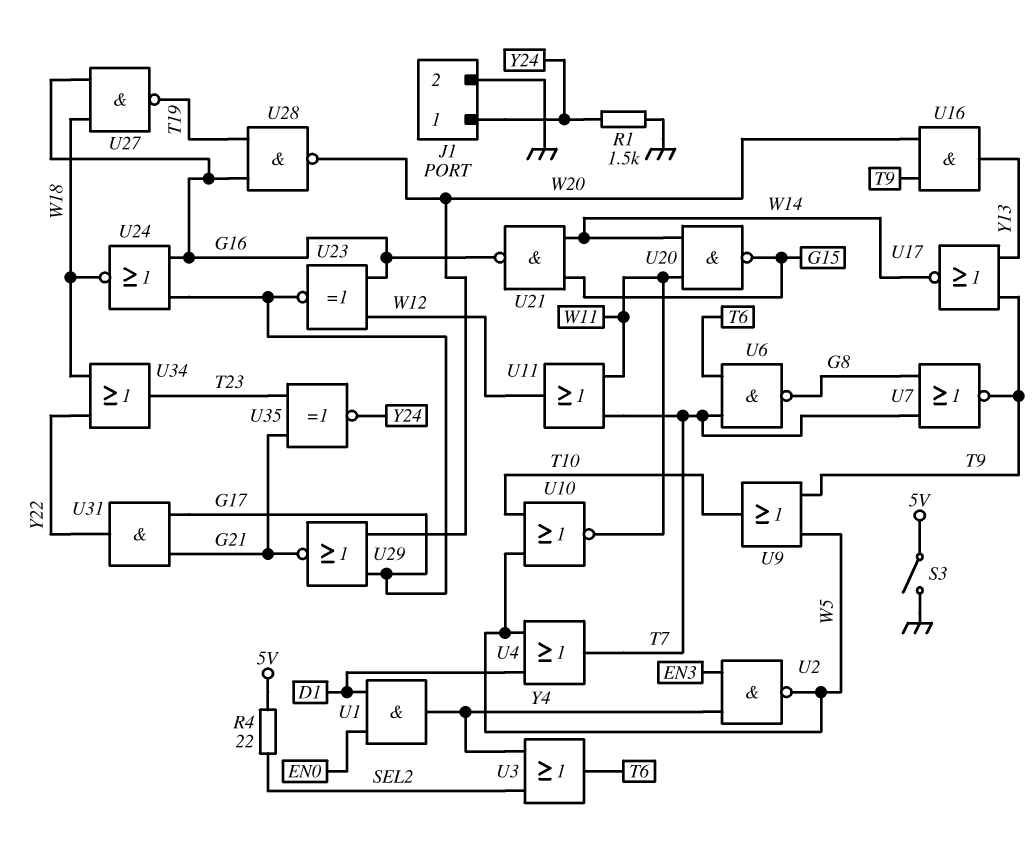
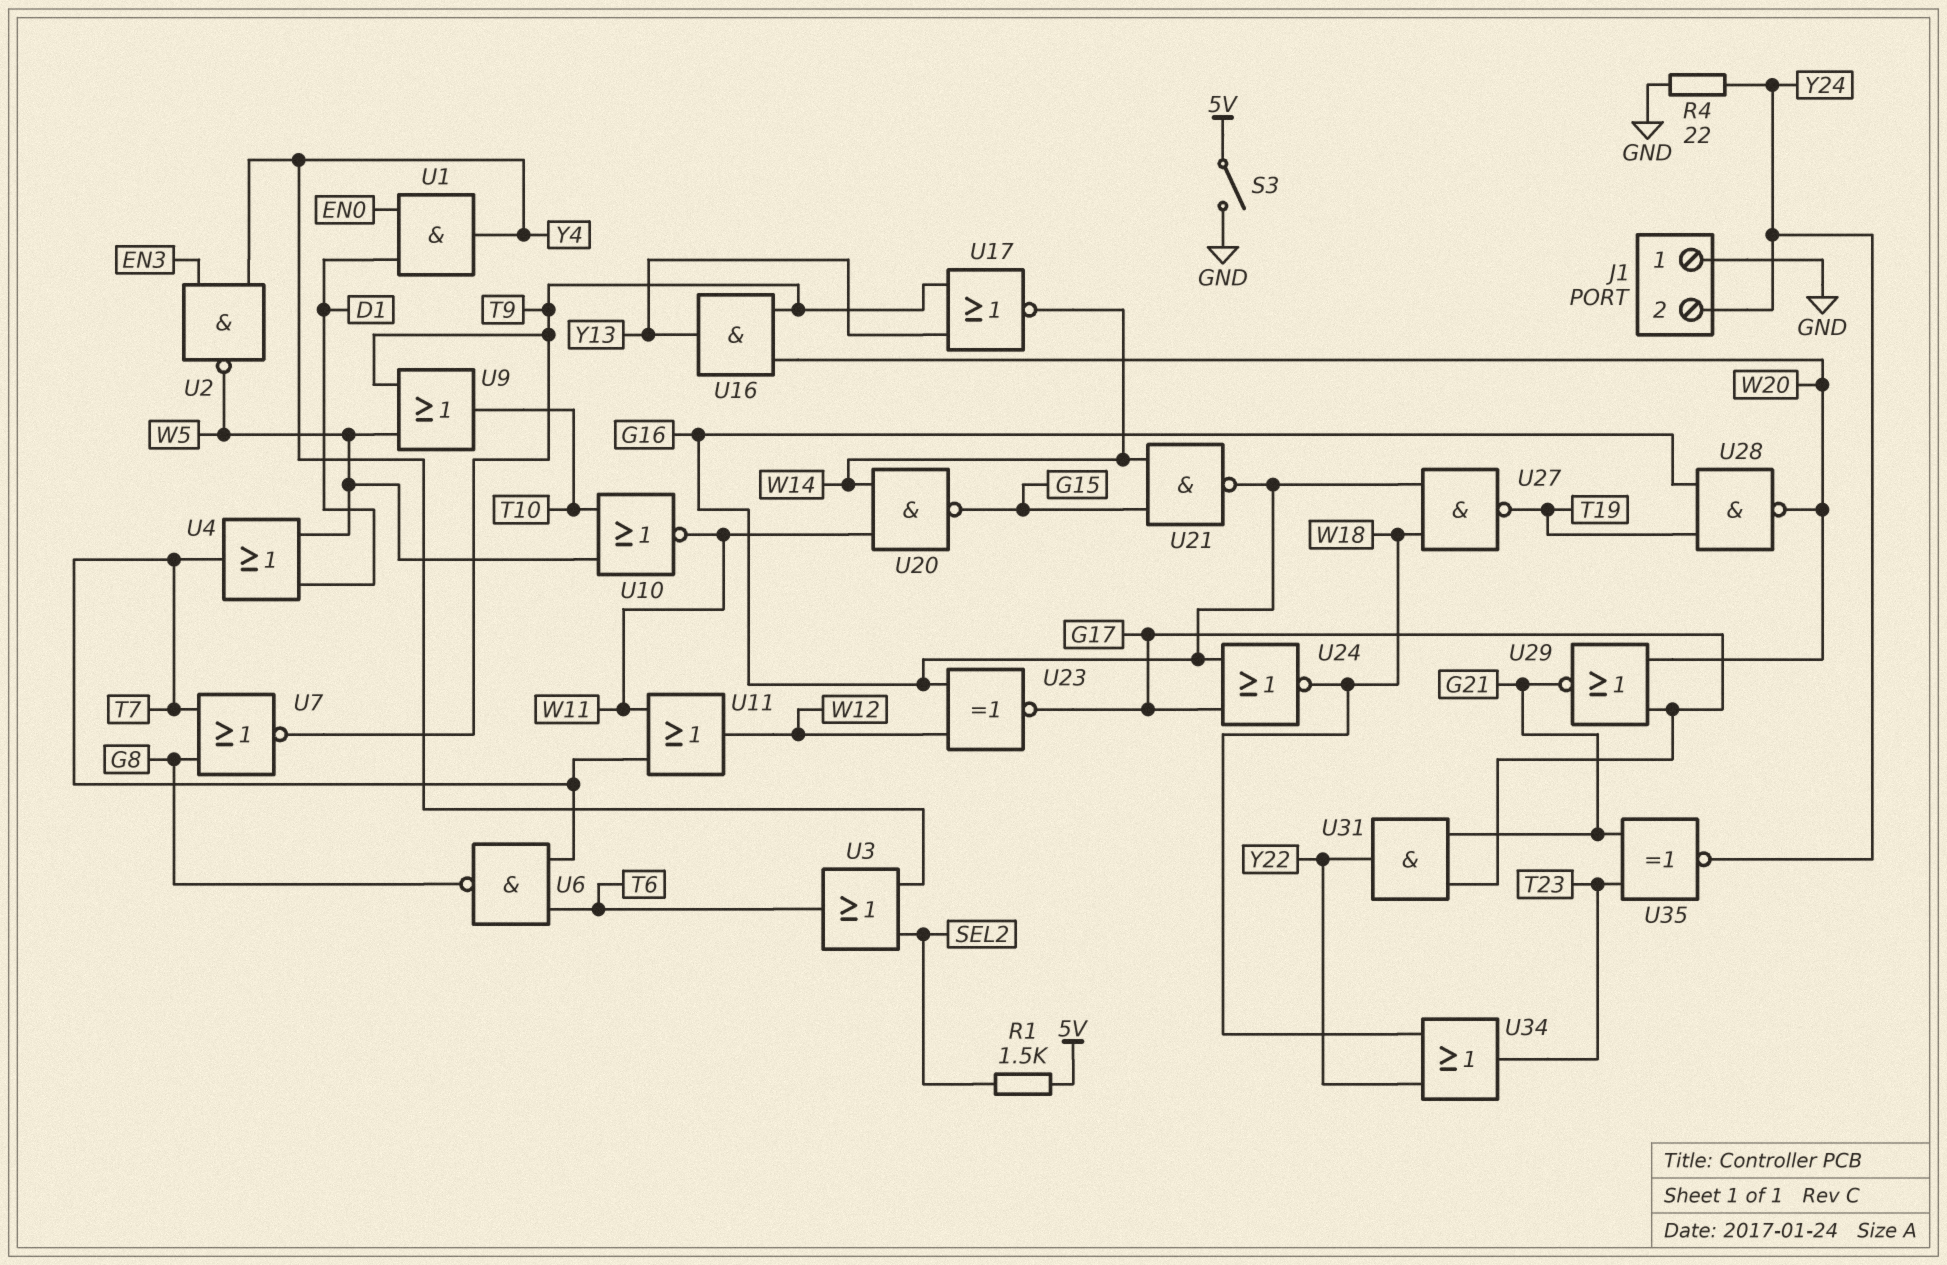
J1 pin 1: Y24 -> GND
J1 pin 2: GND -> Y24
R1: 1.5k (GND, Y24) -> 1.5k (5V, SEL2)
R4: 22 (5V, SEL2) -> 22 (GND, Y24)

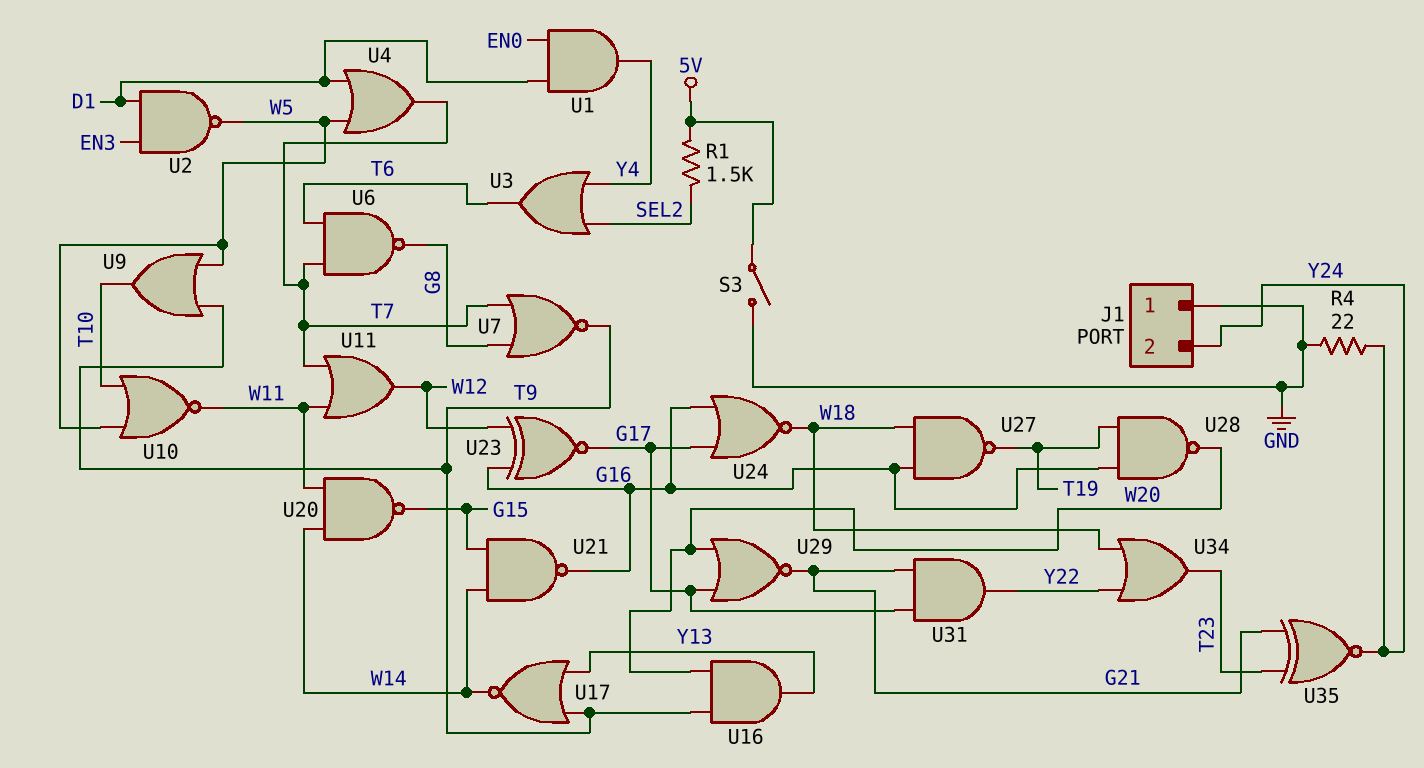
U2: NAND (in EN3, in Y4, out W5) -> NAND (in D1, in EN3, out W5)

